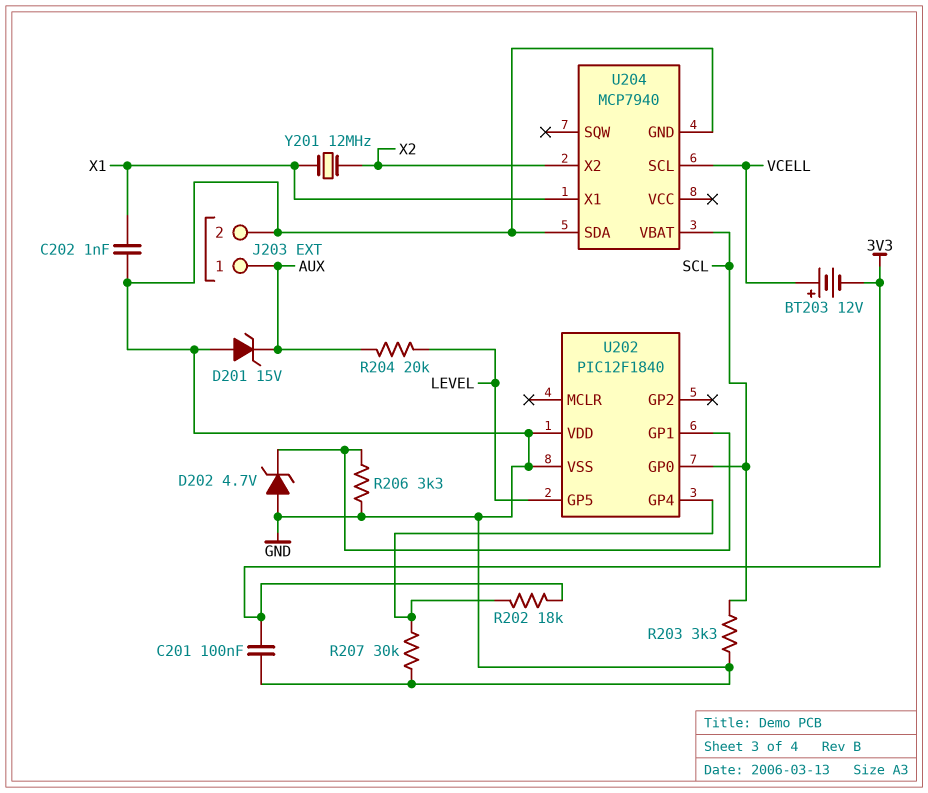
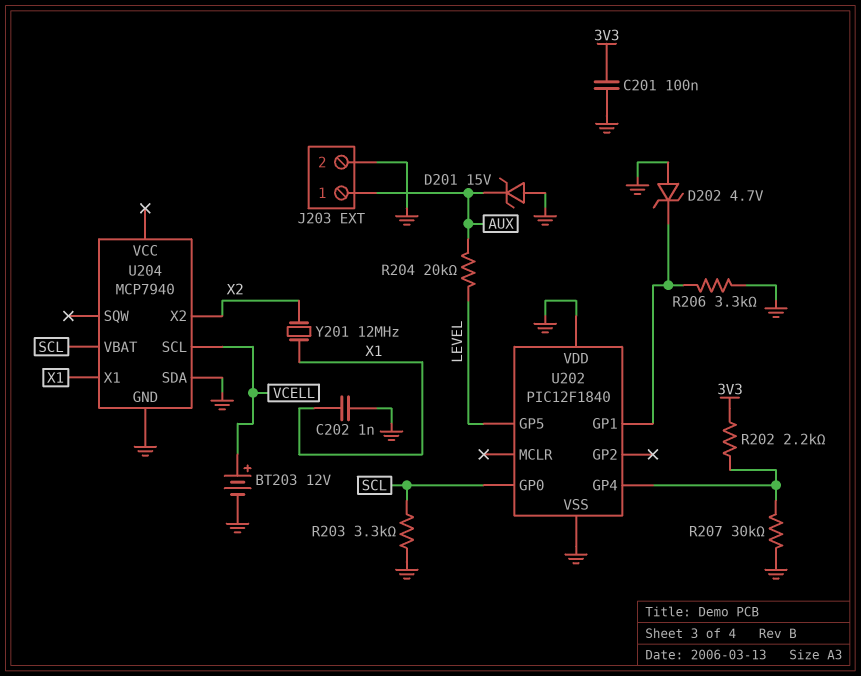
BT203: 12V (plus VCELL, minus 3V3) -> 12V (plus VCELL, minus GND)
R202: 18k (3V3, U202/GP4) -> 2.2k (3V3, U202/GP4)

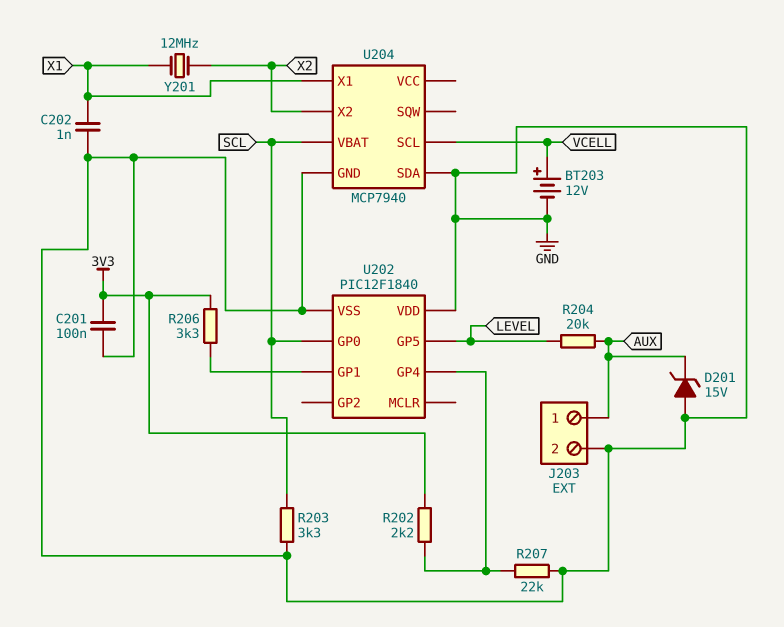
D202: zener 4.7V (A GND, K U202/GP1) -> none
R206: 3.3k (GND, U202/GP1) -> 3.3k (3V3, U202/GP1)
R207: 30k (GND, U202/GP4) -> 22k (GND, U202/GP4)

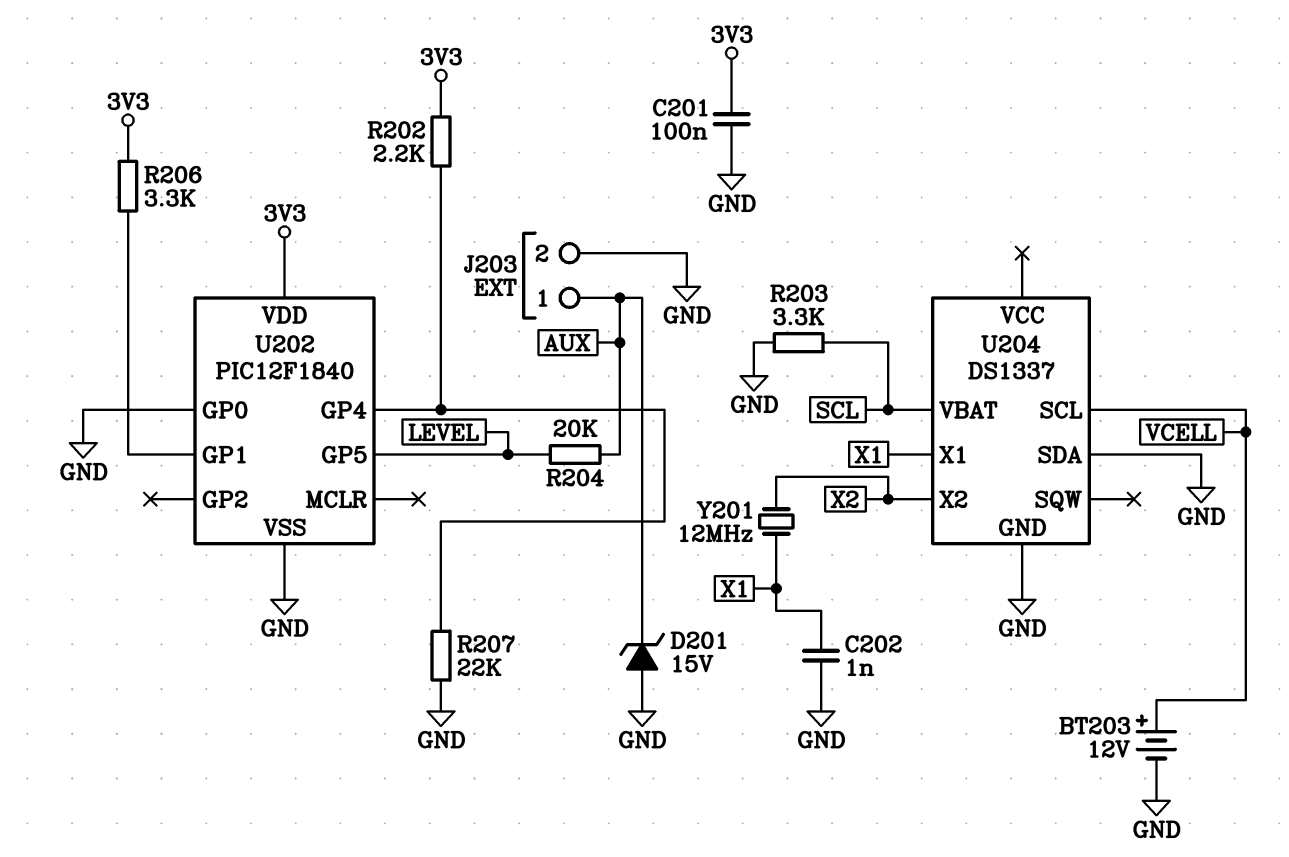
U202 pin GP0: SCL -> GND
U202 pin VDD: GND -> 3V3
U204: MCP7940 -> DS1337

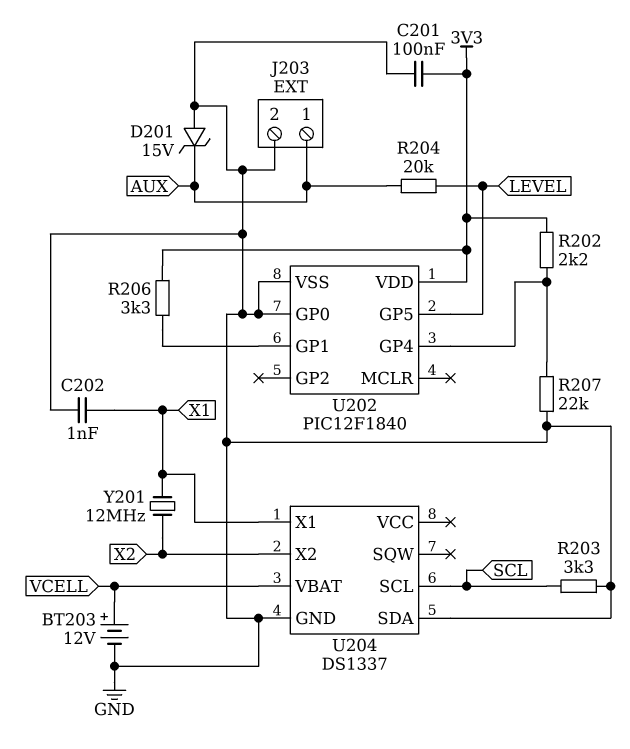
U204 pin SCL: VCELL -> SCL
U204 pin VBAT: SCL -> VCELL

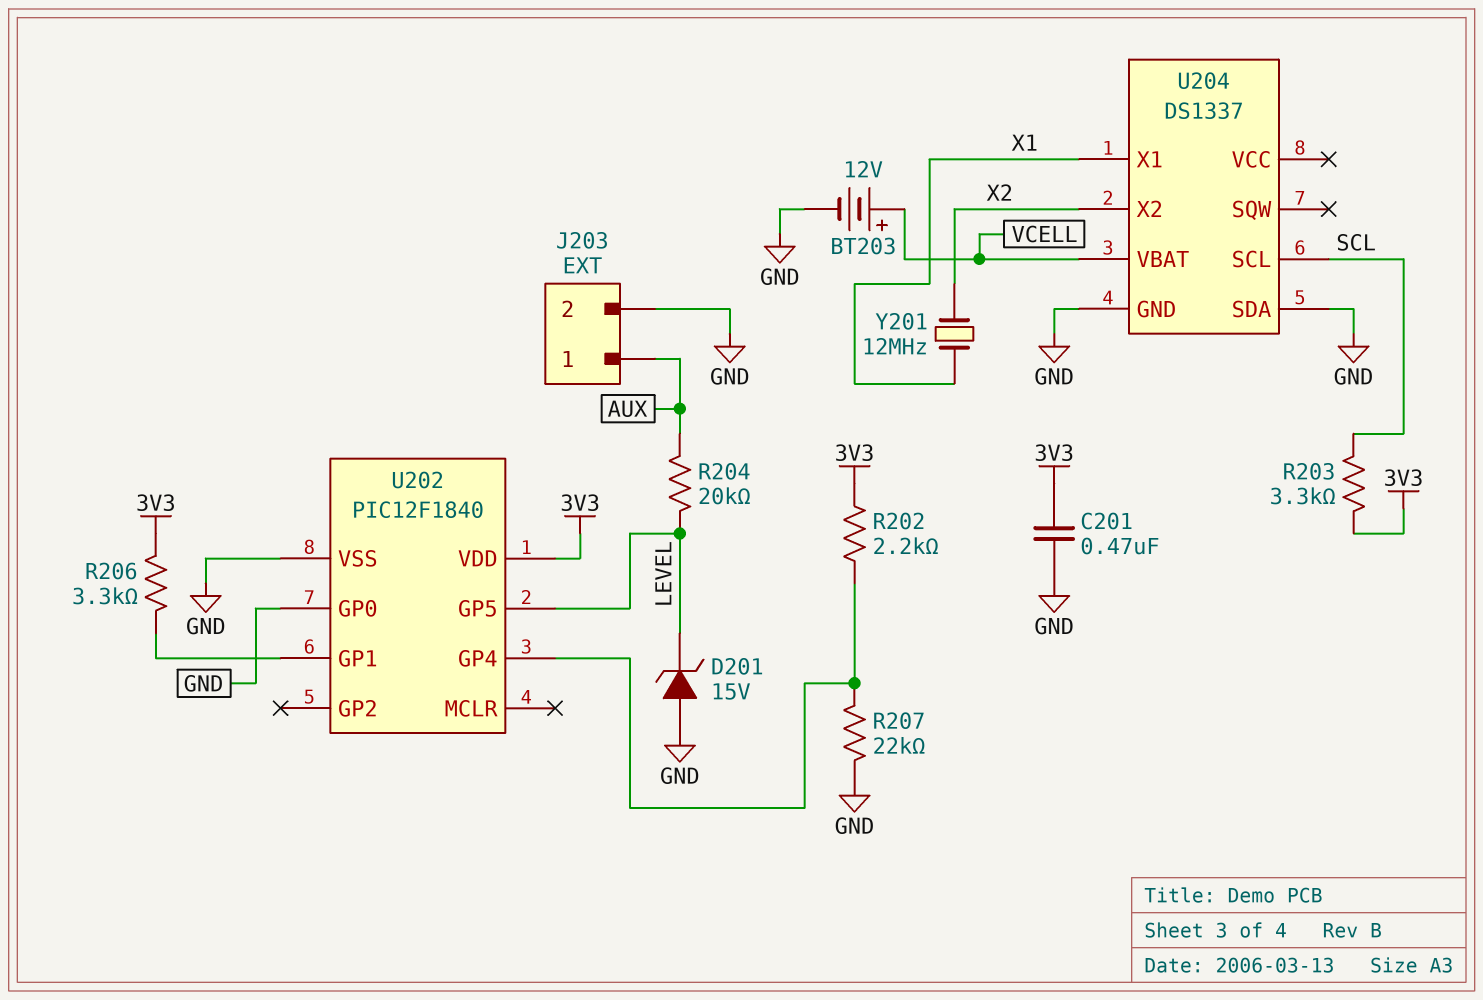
C201: 100nF (3V3, GND) -> 470nF (3V3, GND)
C202: 1nF (GND, X1) -> none
D201: zener 15V (A GND, K AUX) -> zener 15V (A GND, K LEVEL)
R203: 3.3k (GND, SCL) -> 3.3k (3V3, SCL)

